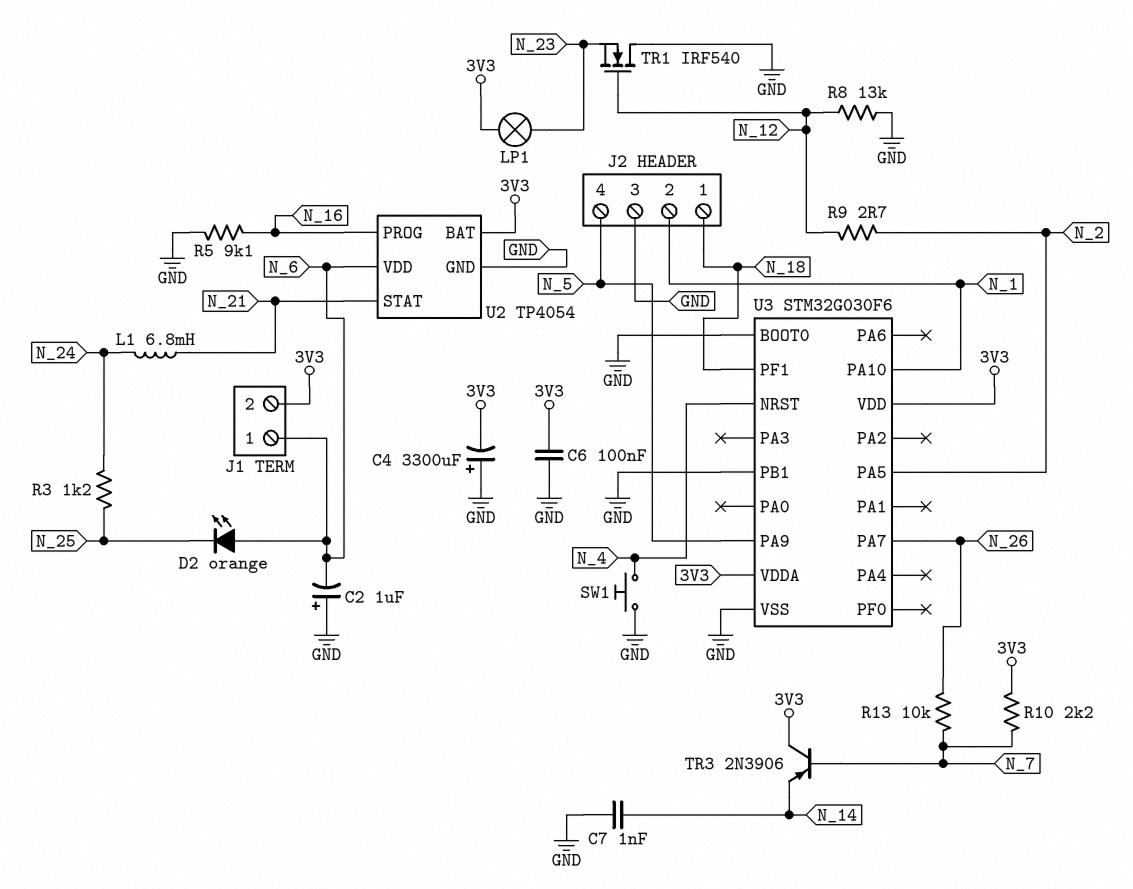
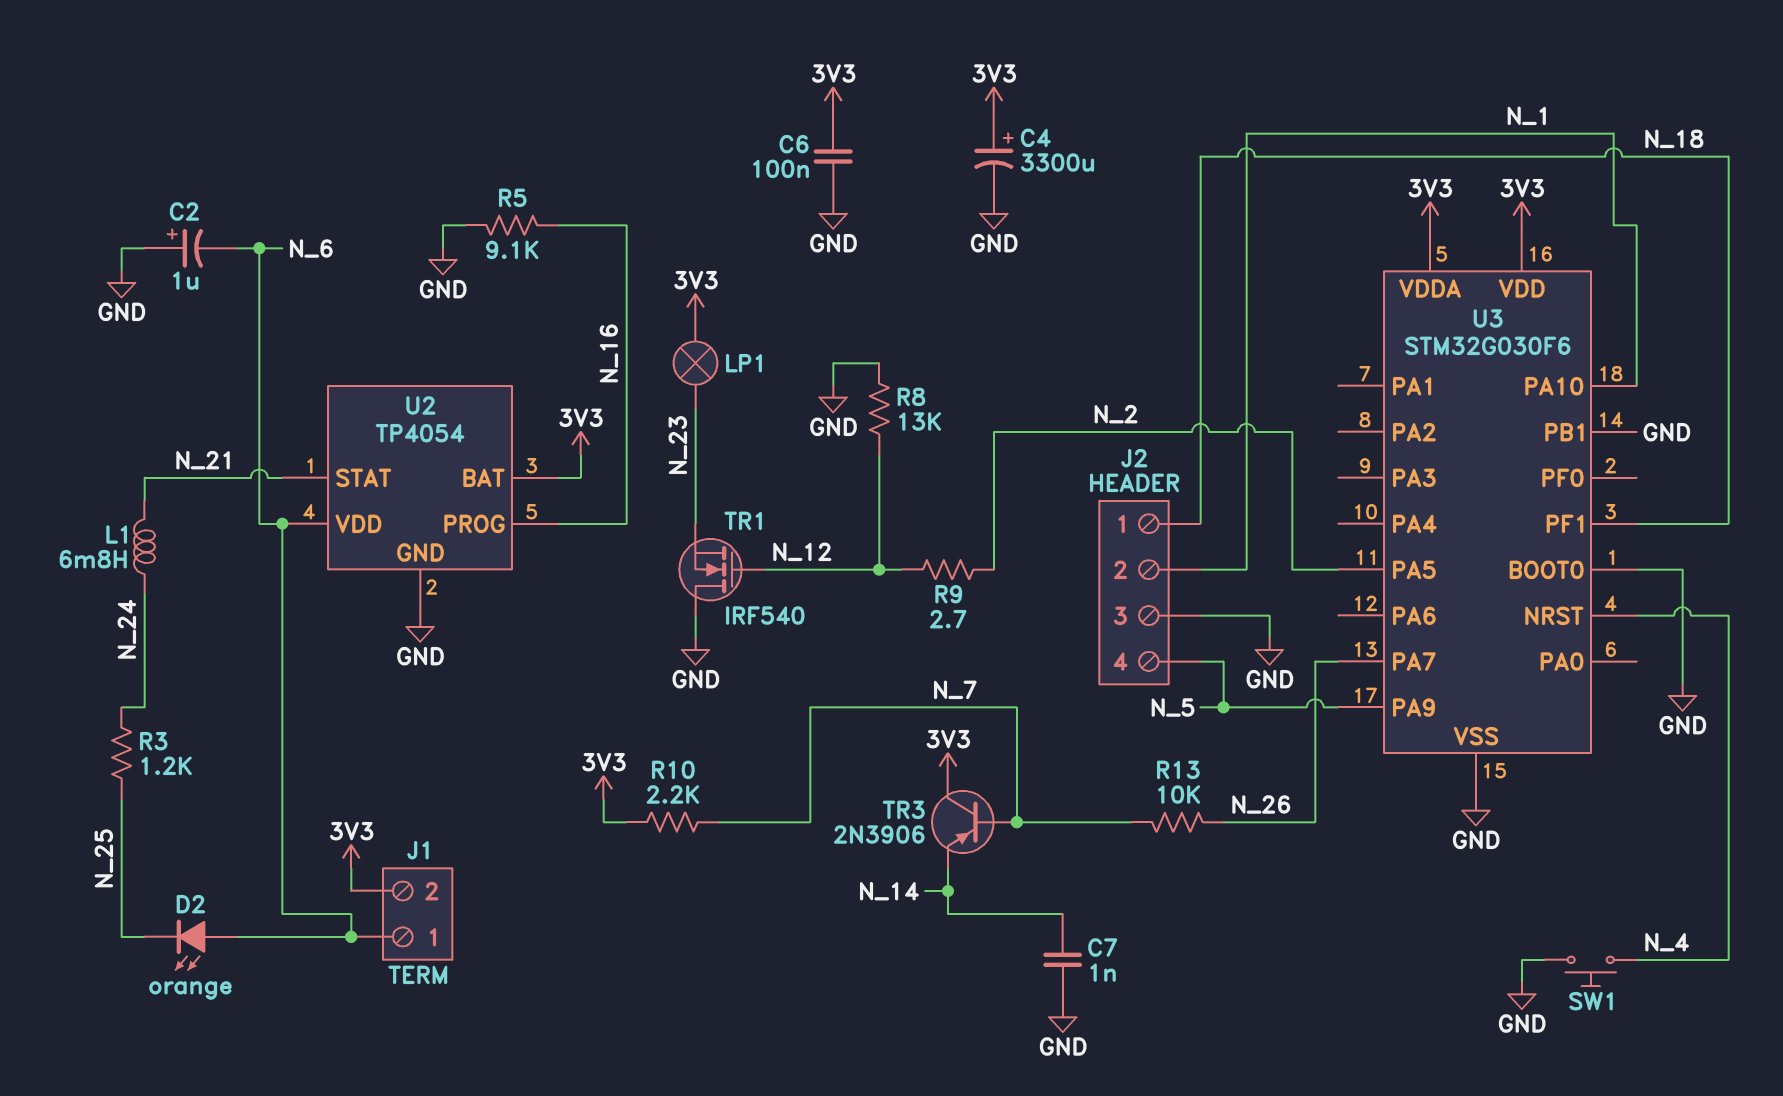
C4: 3300uF (plus GND, minus 3V3) -> 3300uF (plus 3V3, minus GND)

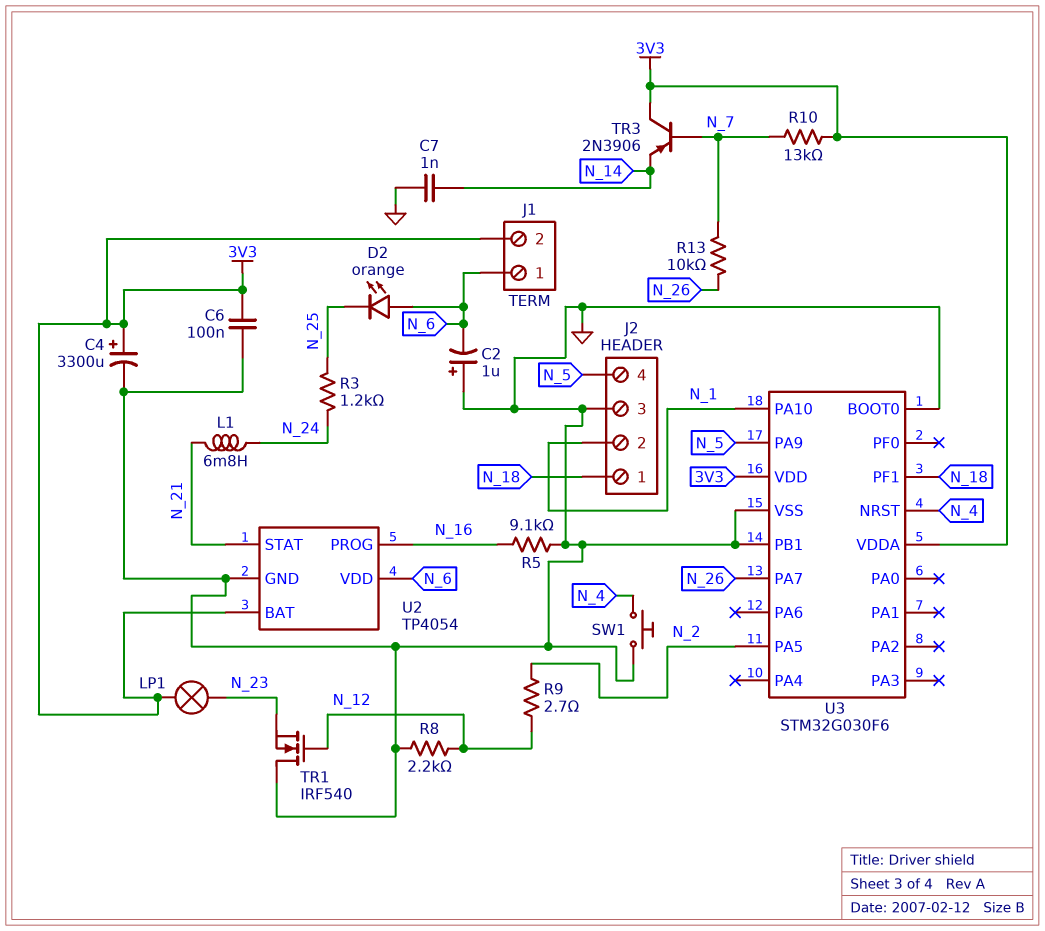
R8: 13k (GND, N_12) -> 2.2k (GND, N_12)
R10: 2.2k (3V3, N_7) -> 13k (3V3, N_7)

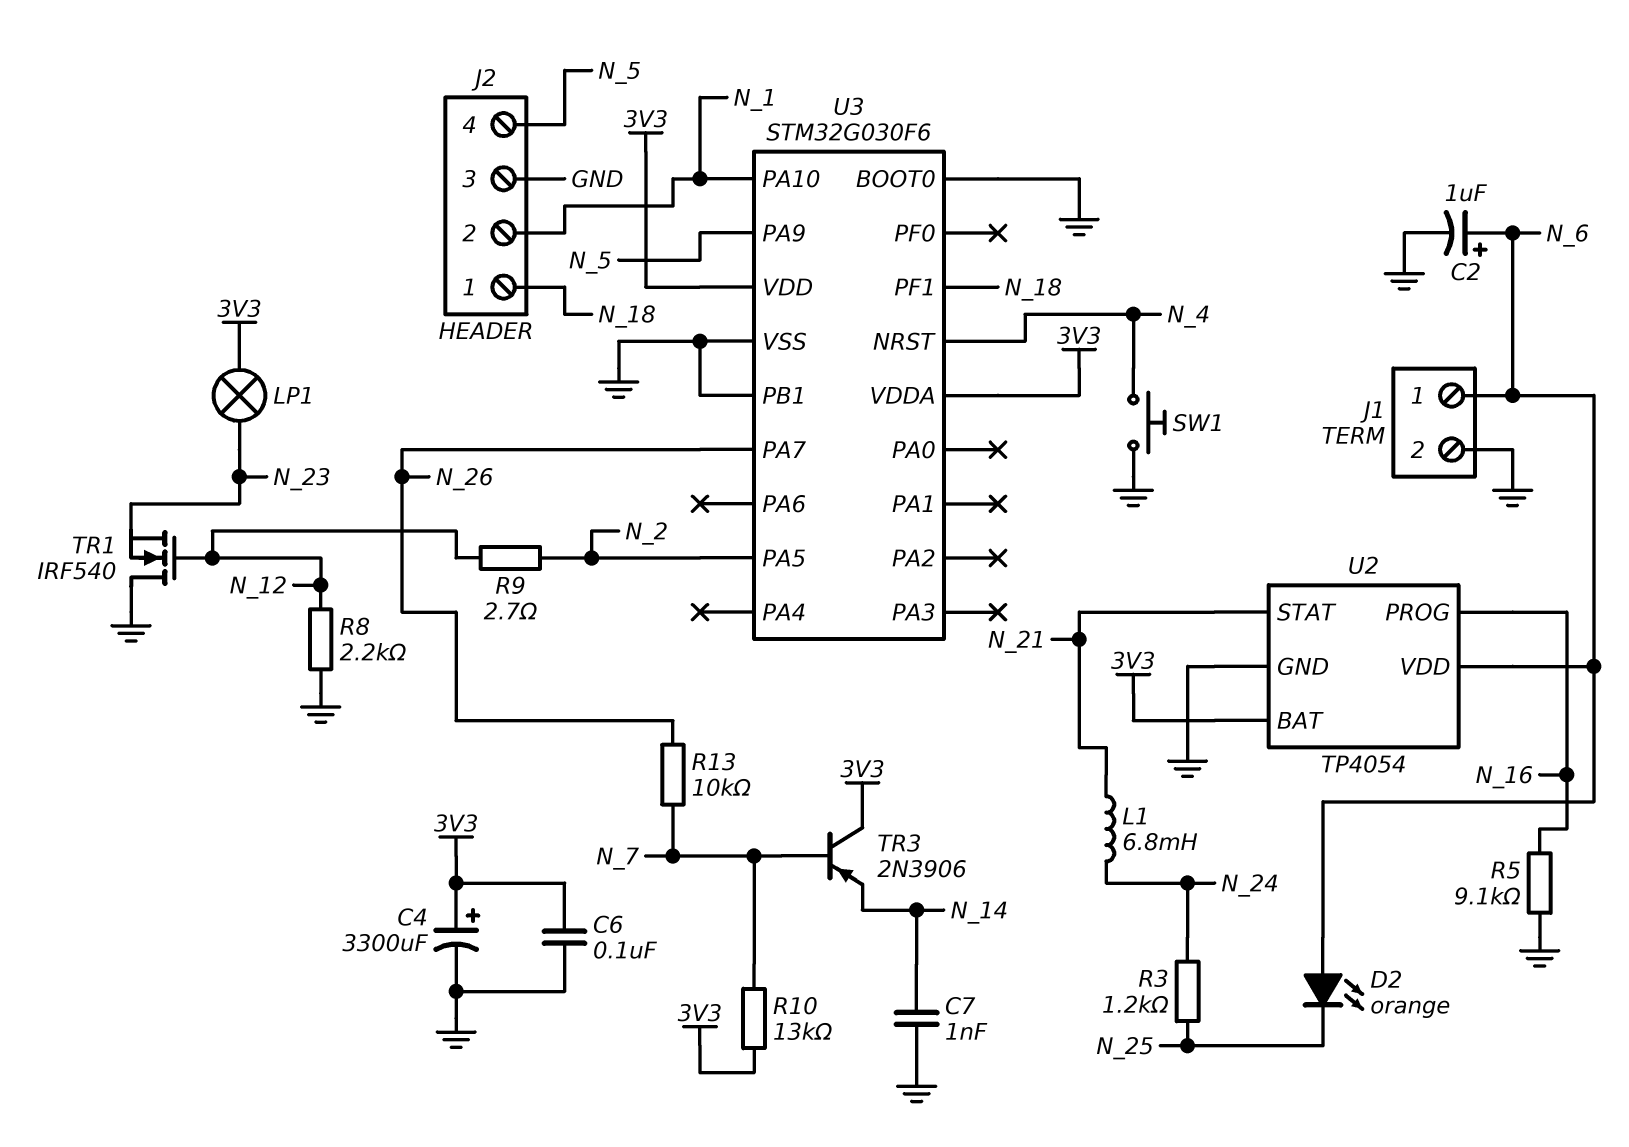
C2: 1uF (plus GND, minus N_6) -> 1uF (plus N_6, minus GND)
J1 pin 2: 3V3 -> GND

